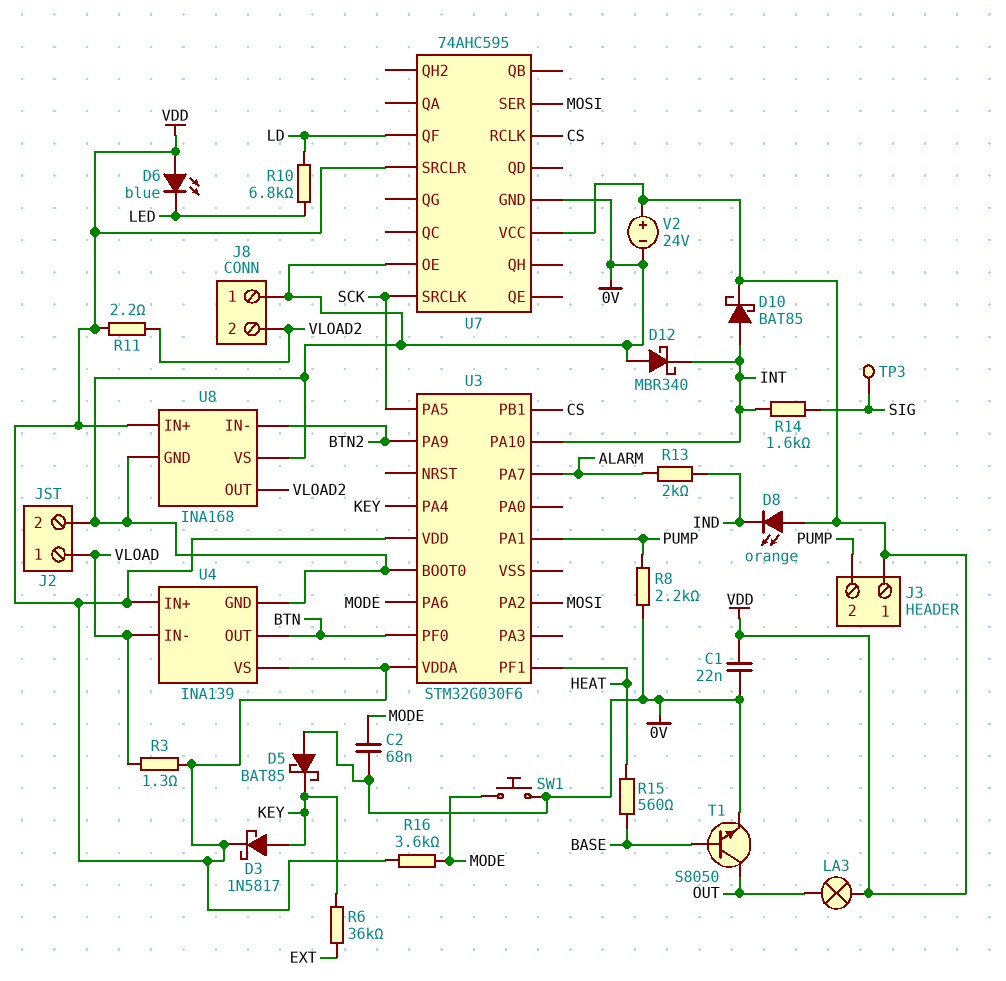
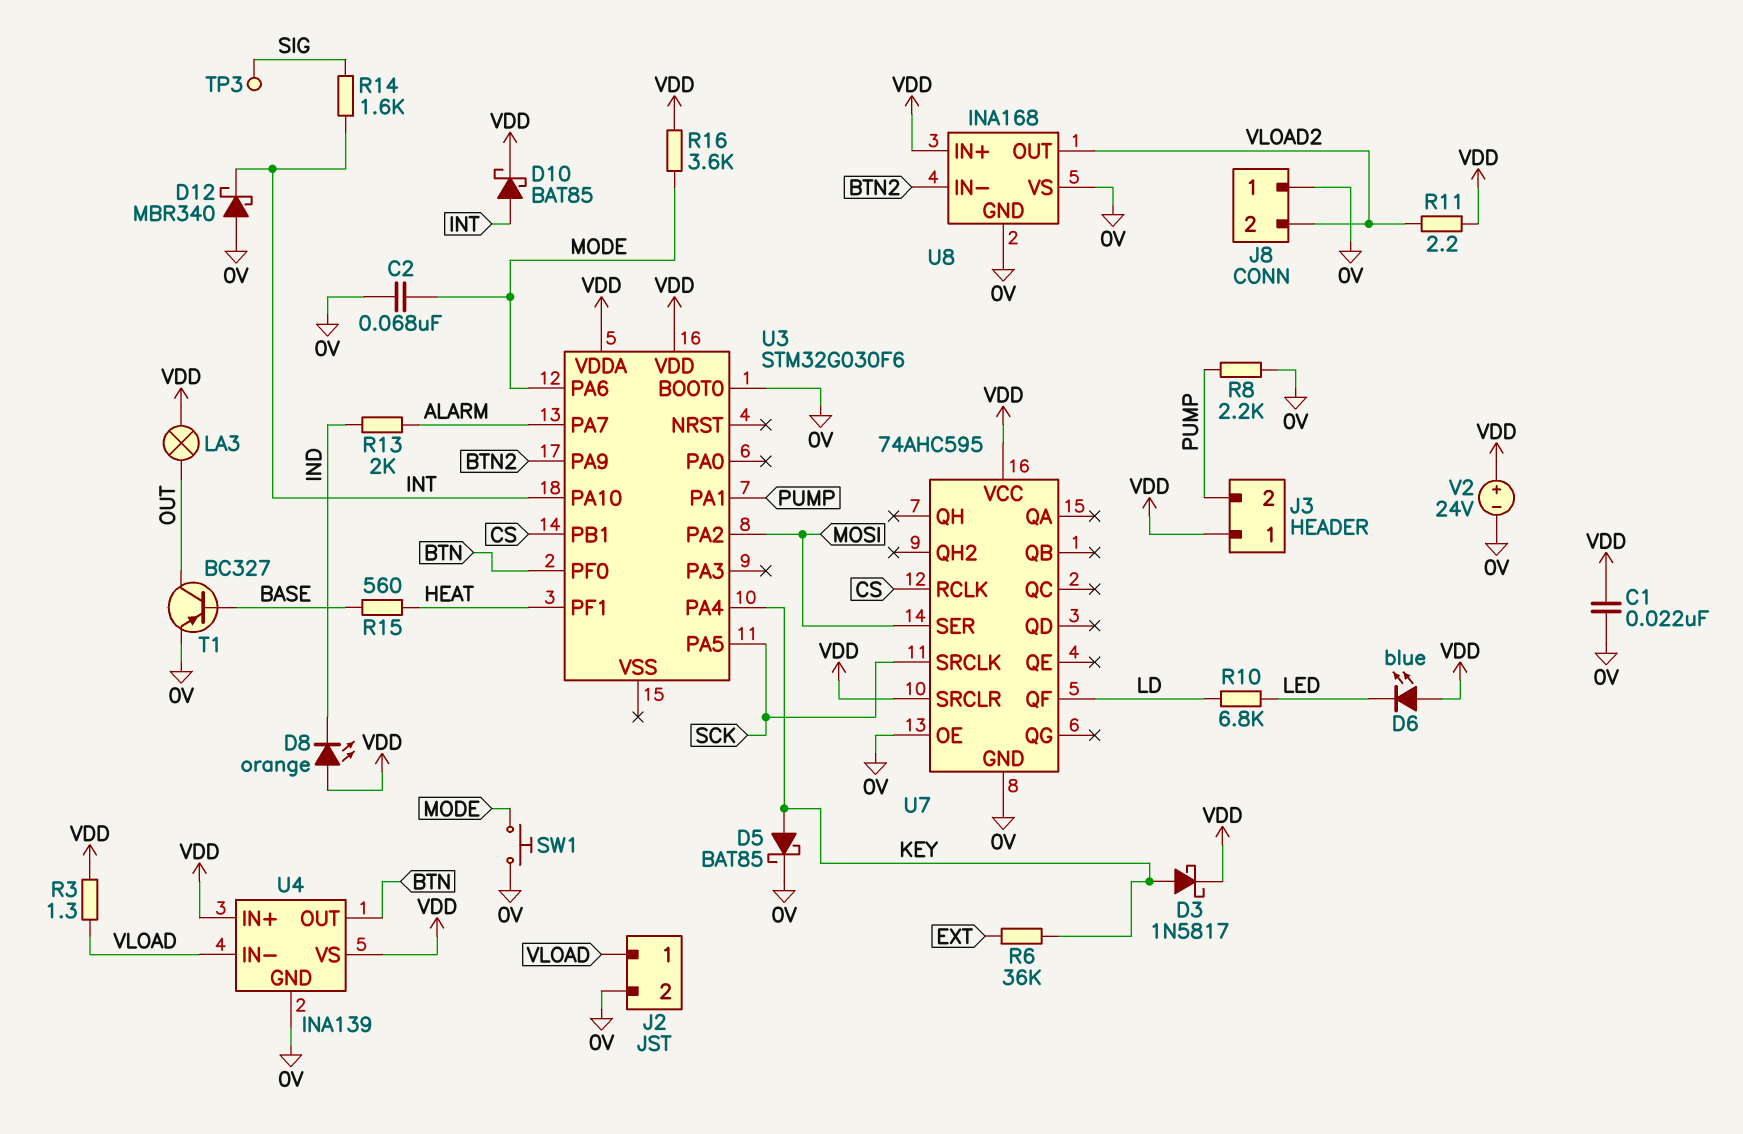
D5: schottky BAT85 (A 0V, K KEY) -> schottky BAT85 (A KEY, K 0V)
T1: NPN S8050 (B BASE, C OUT, E 0V) -> PNP BC327 (B BASE, C OUT, E 0V)

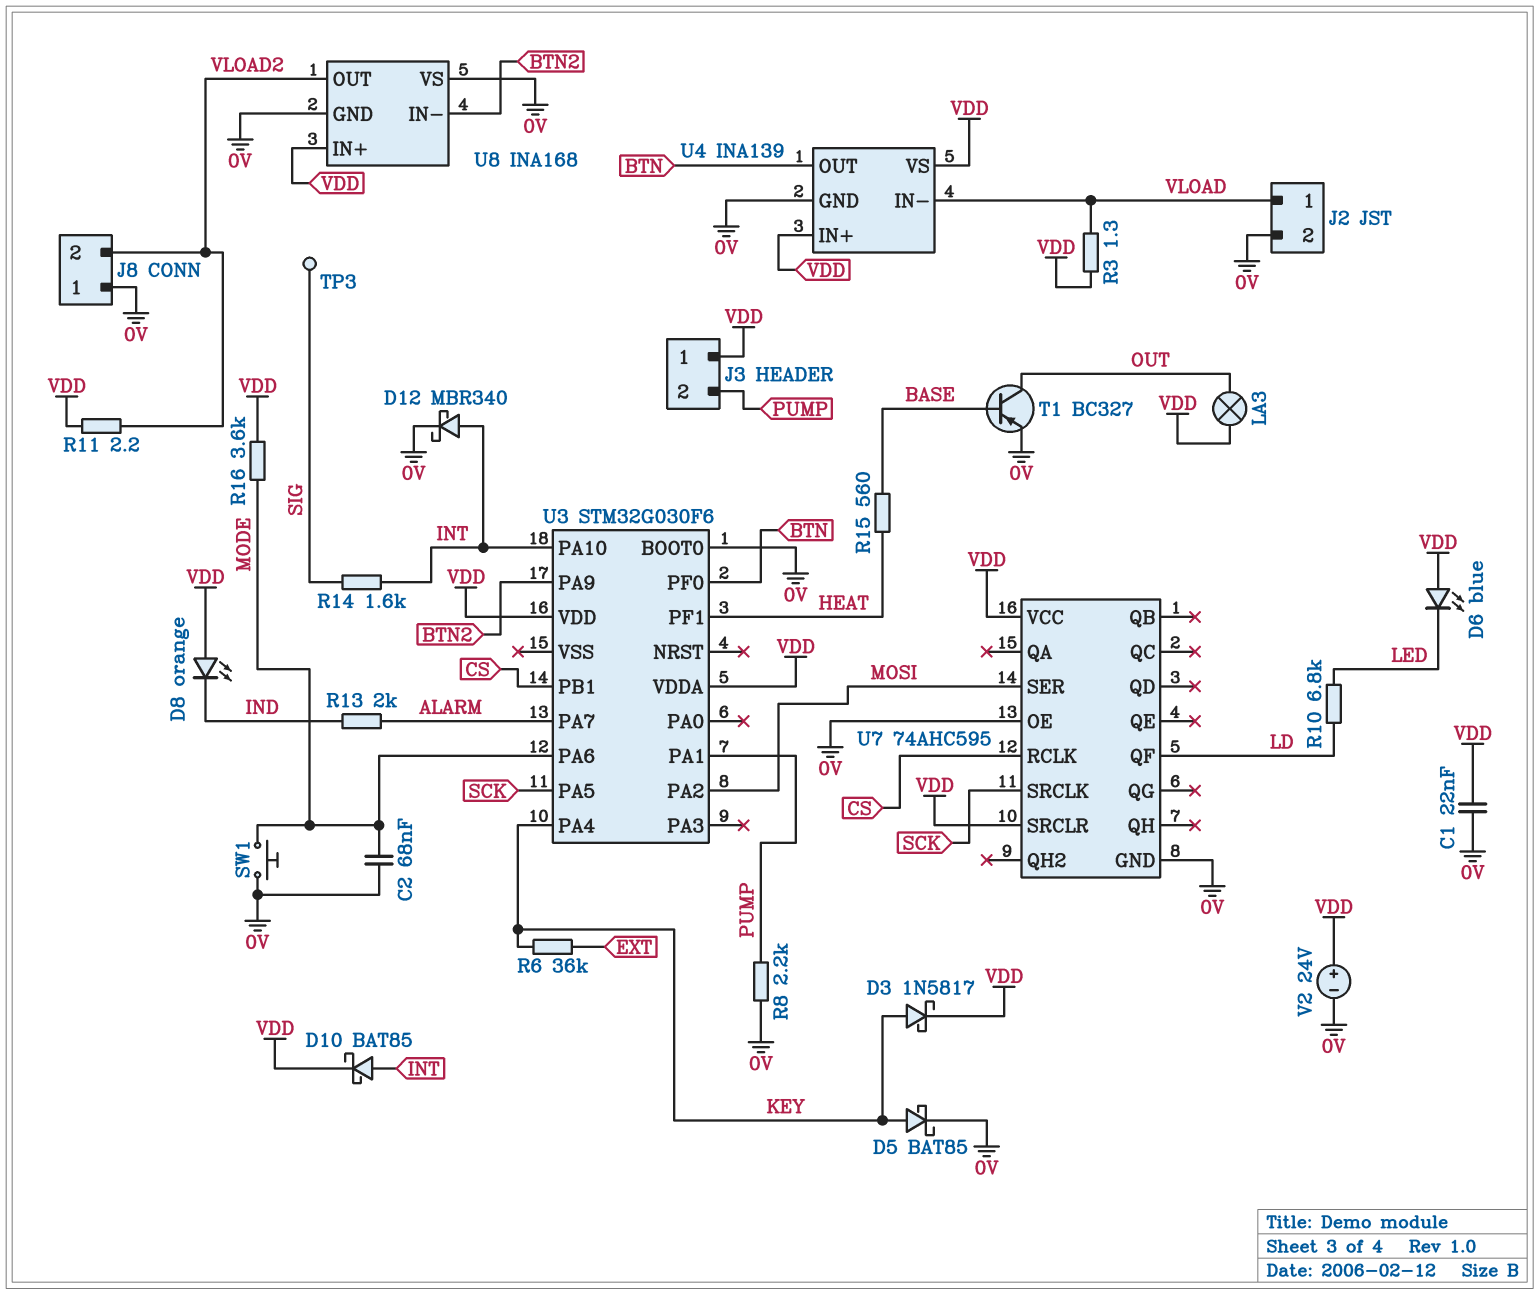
D12: schottky MBR340 (A 0V, K INT) -> schottky MBR340 (A INT, K 0V)

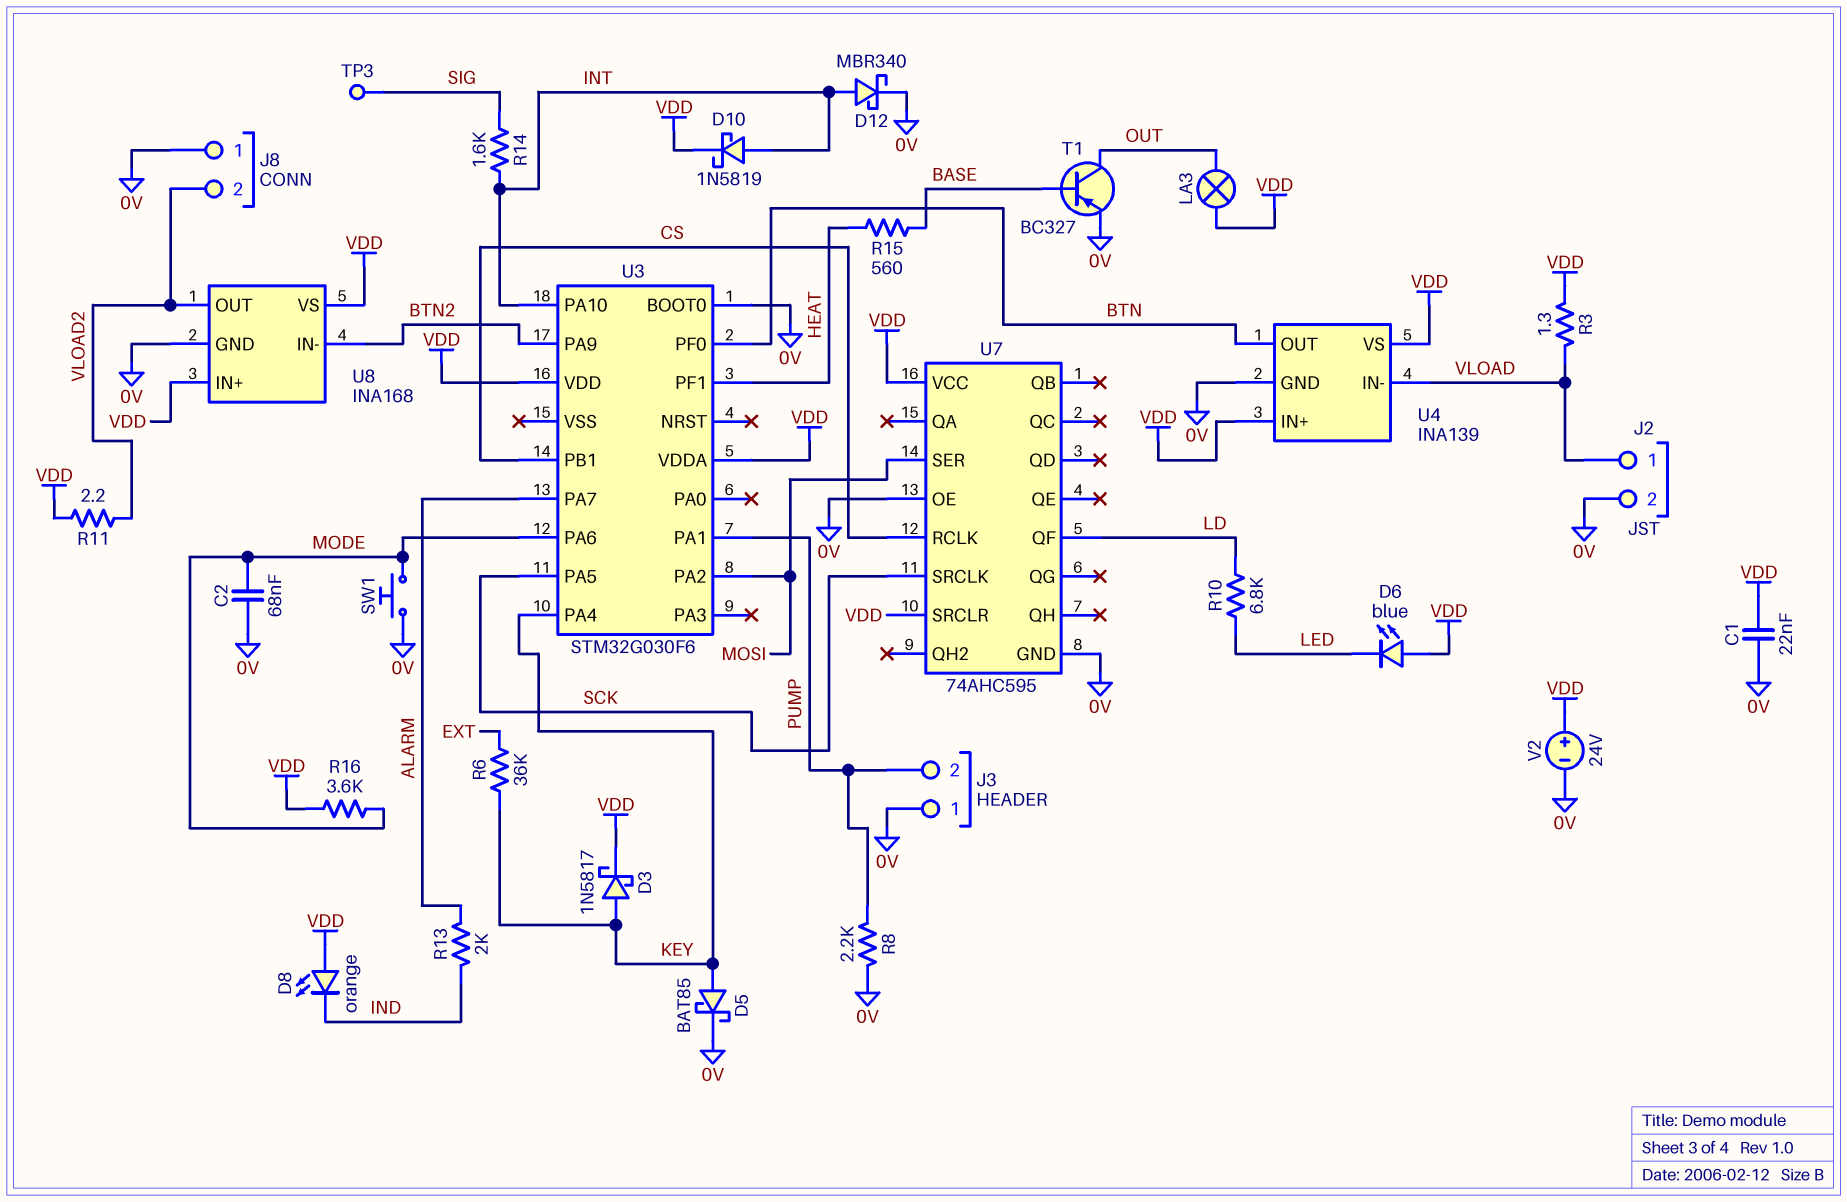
D10: schottky BAT85 (A INT, K VDD) -> schottky 1N5819 (A INT, K VDD)
J3 pin 1: VDD -> 0V
U8 pin VS: 0V -> VDD

